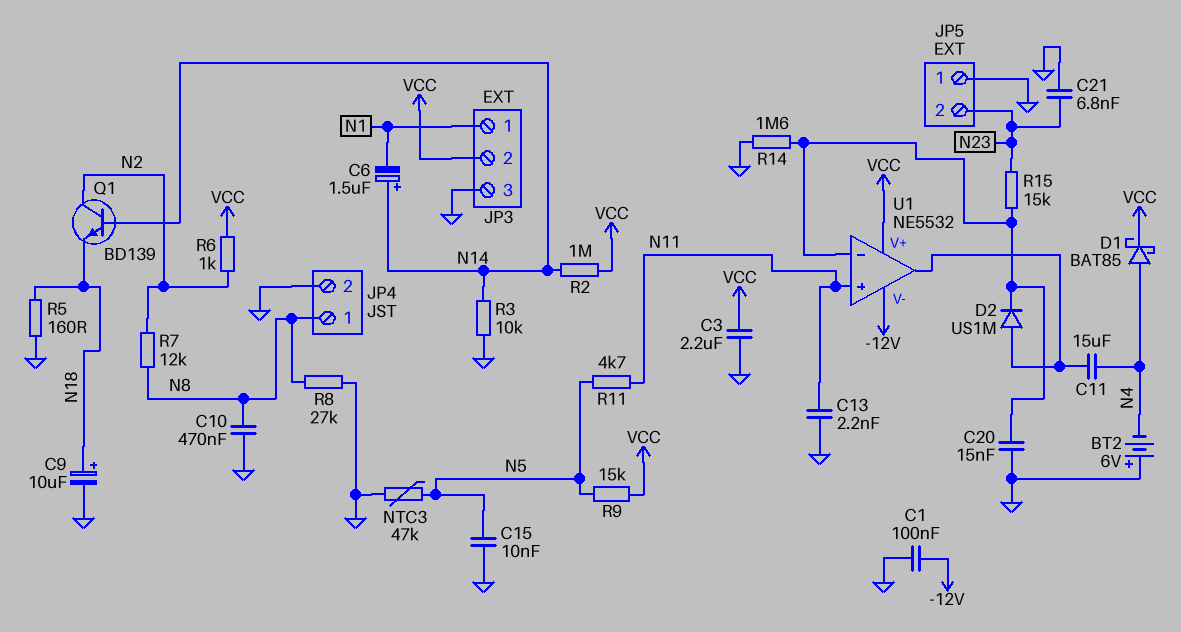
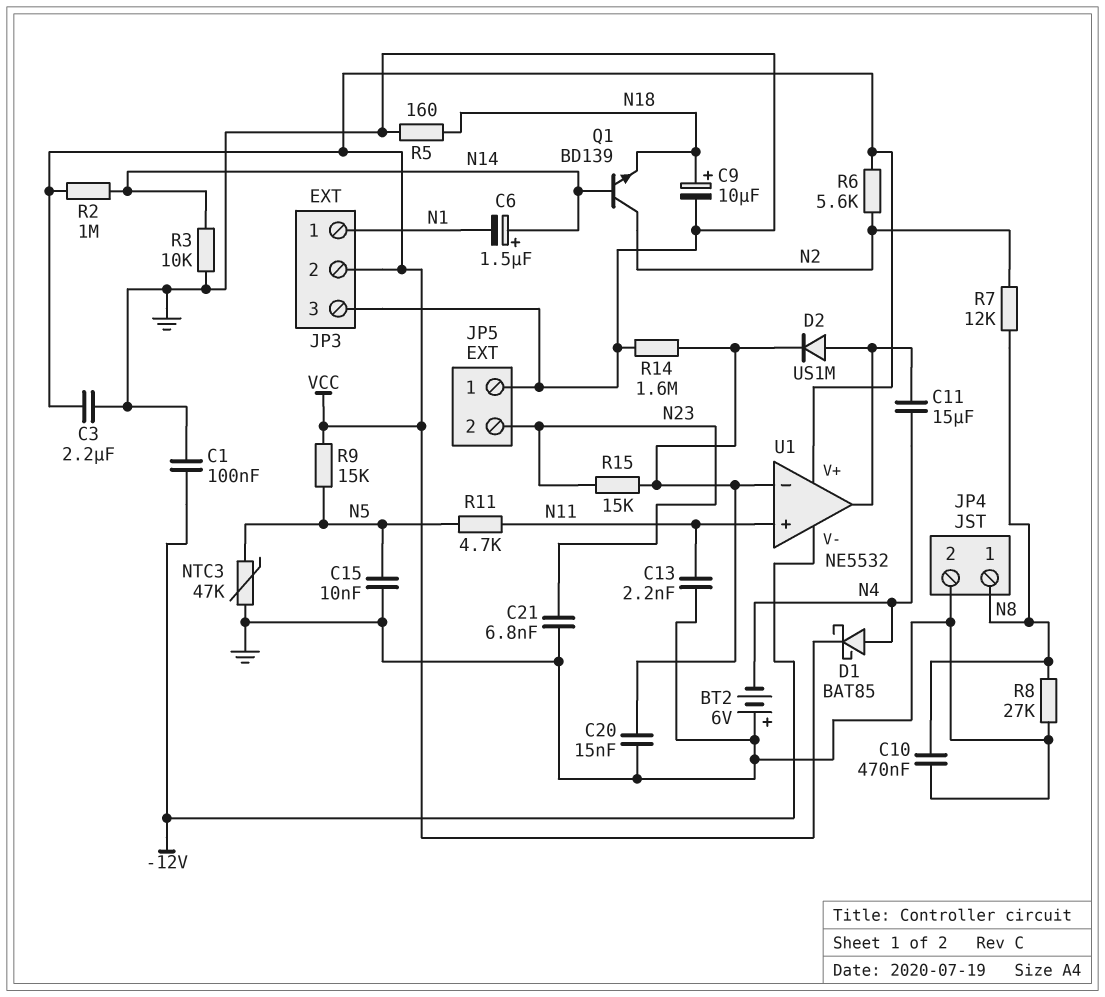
R6: 1k (N2, VCC) -> 5.6k (N2, VCC)

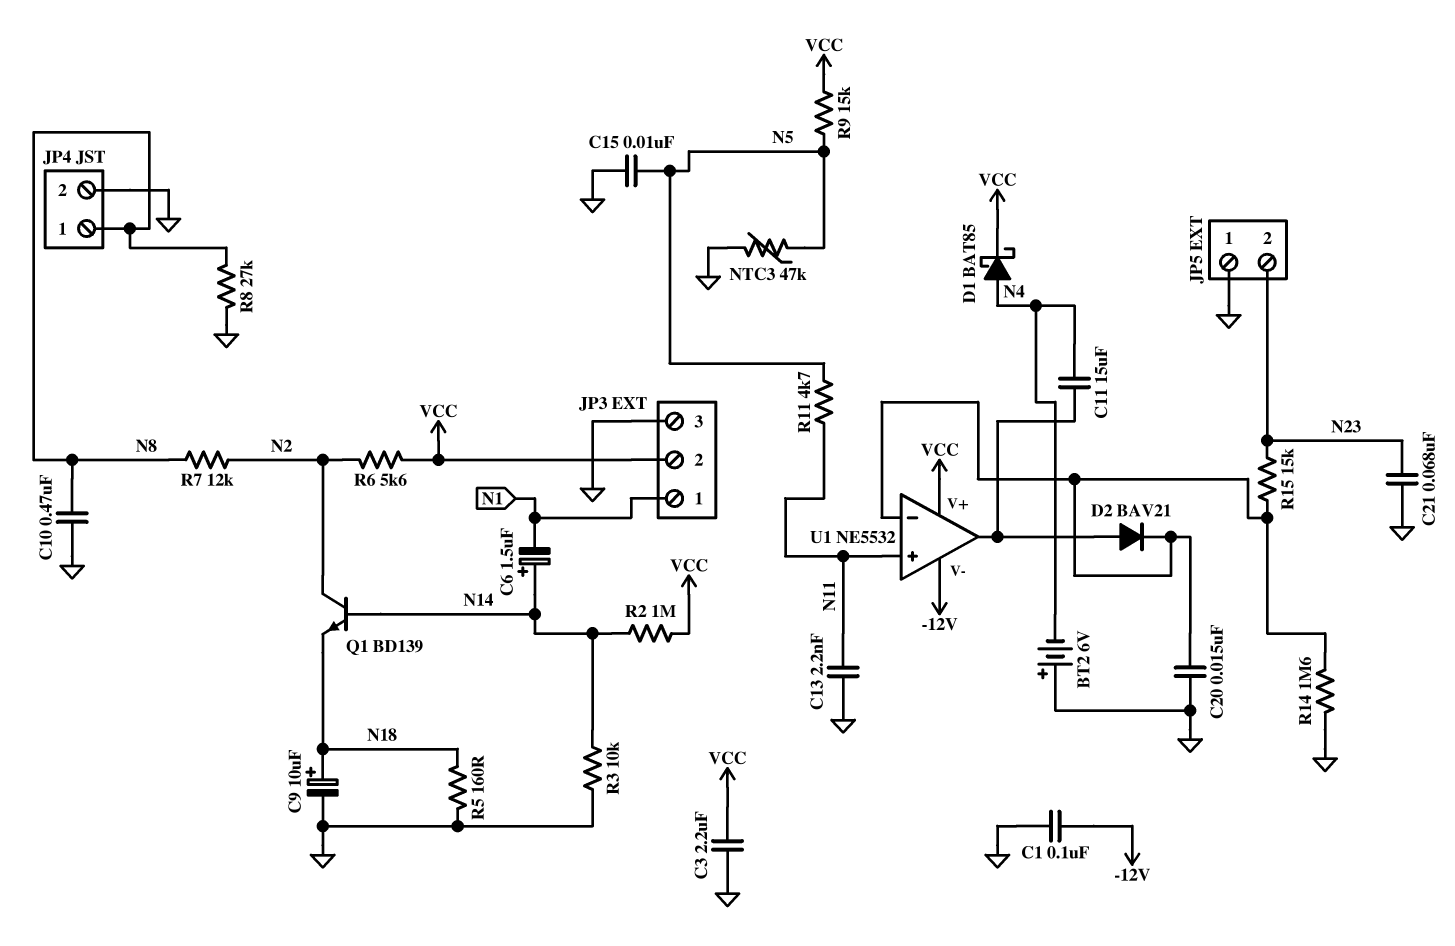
C21: 6.8nF (GND, N23) -> 68nF (GND, N23)
D2: diode US1M (A U1/out, K U1/in-) -> diode BAV21 (A U1/out, K U1/in-)

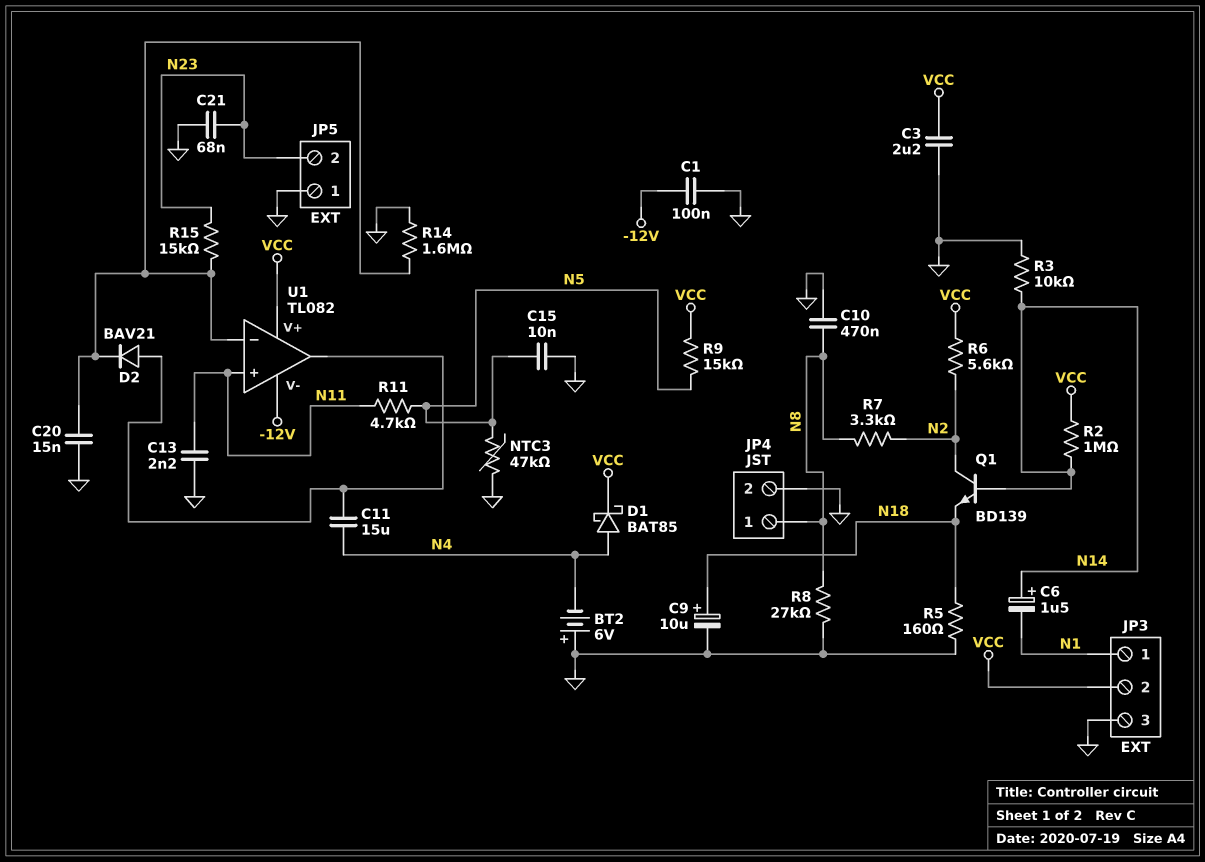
R7: 12k (N2, N8) -> 3.3k (N2, N8)
U1: NE5532 -> TL082

